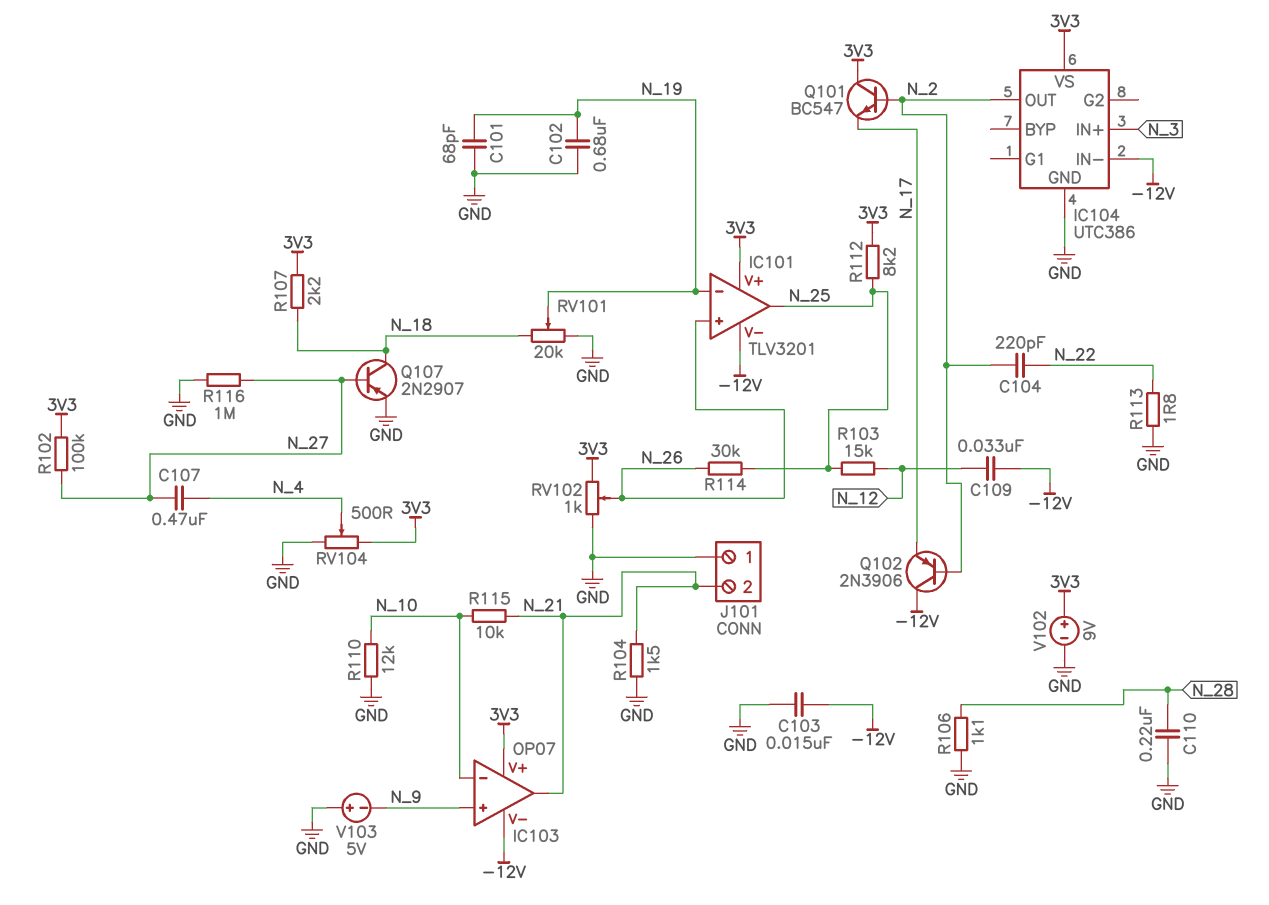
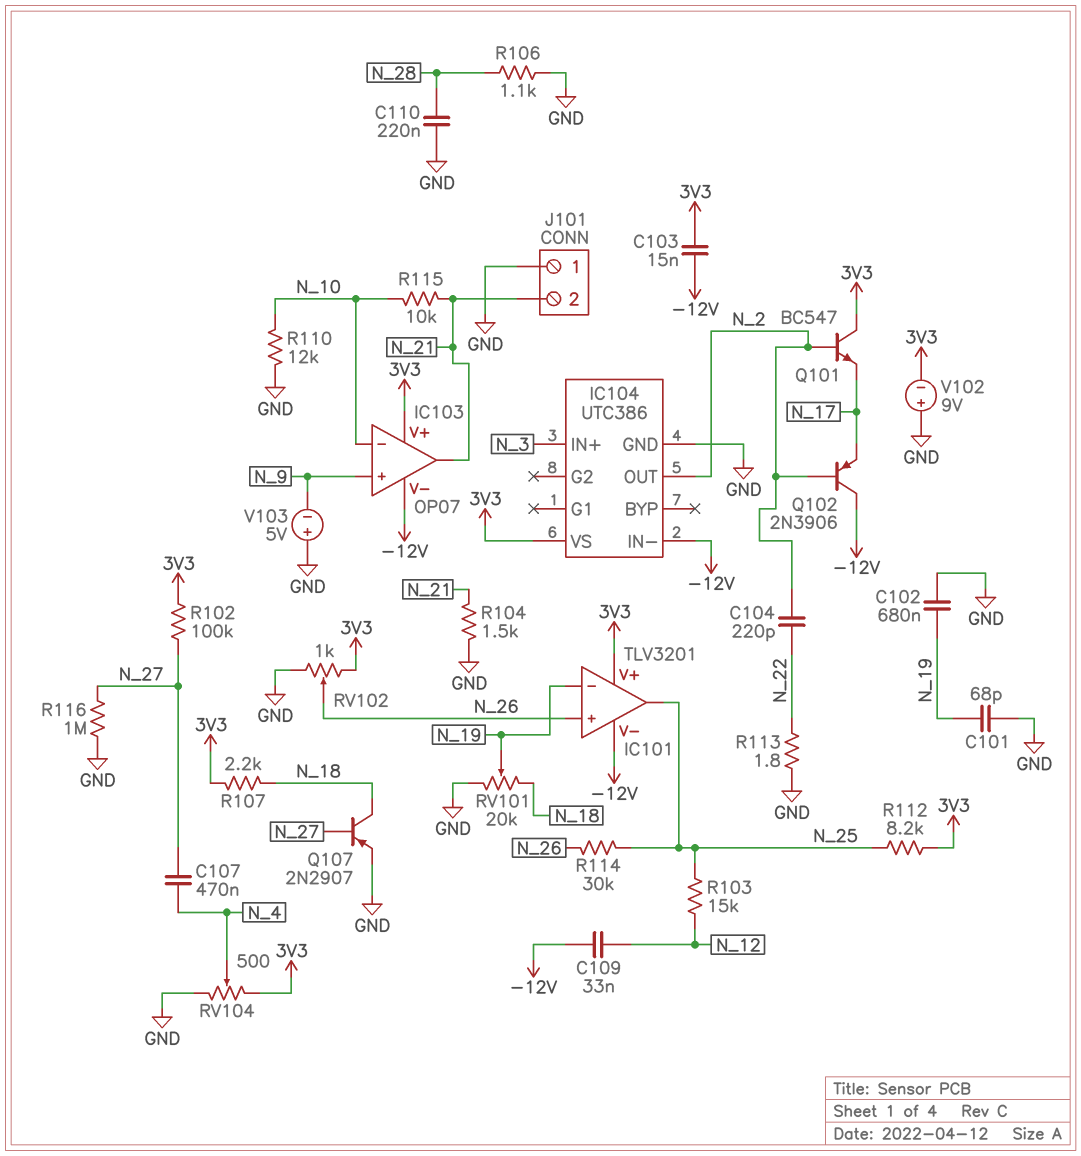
C103: 15nF (-12V, GND) -> 15nF (-12V, 3V3)
V102: 9V (plus 3V3, minus GND) -> 9V (plus GND, minus 3V3)

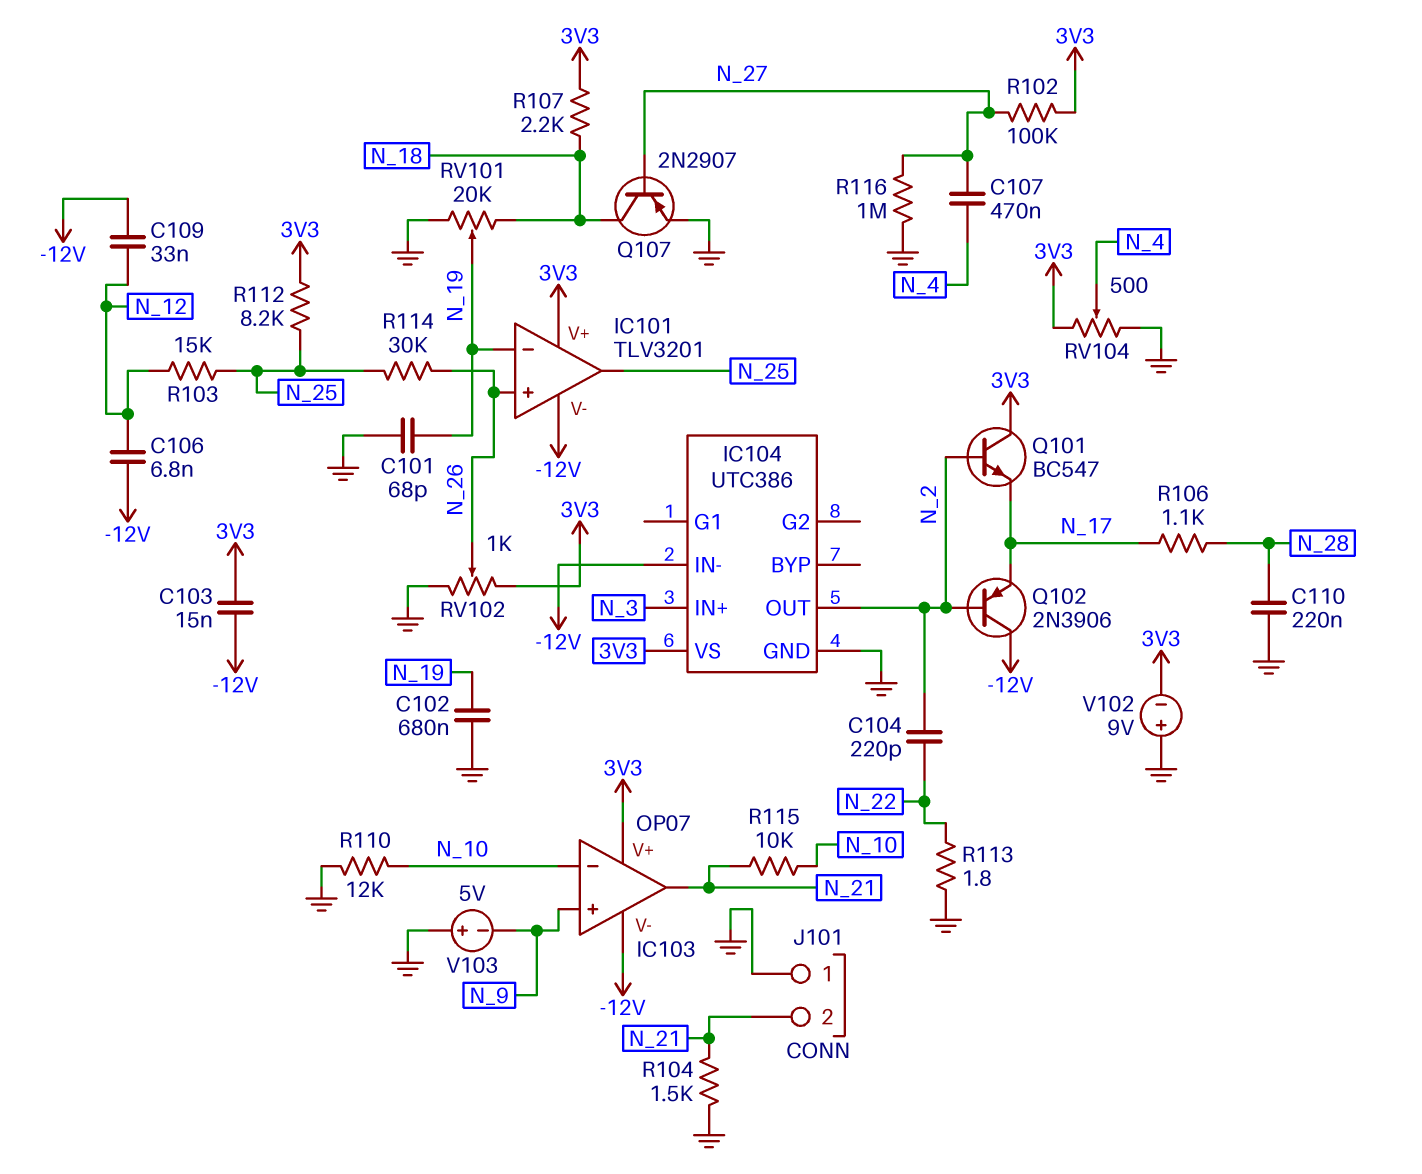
C106: none -> 6.8nF (-12V, N_12)
R106: 1.1k (GND, N_28) -> 1.1k (N_17, N_28)

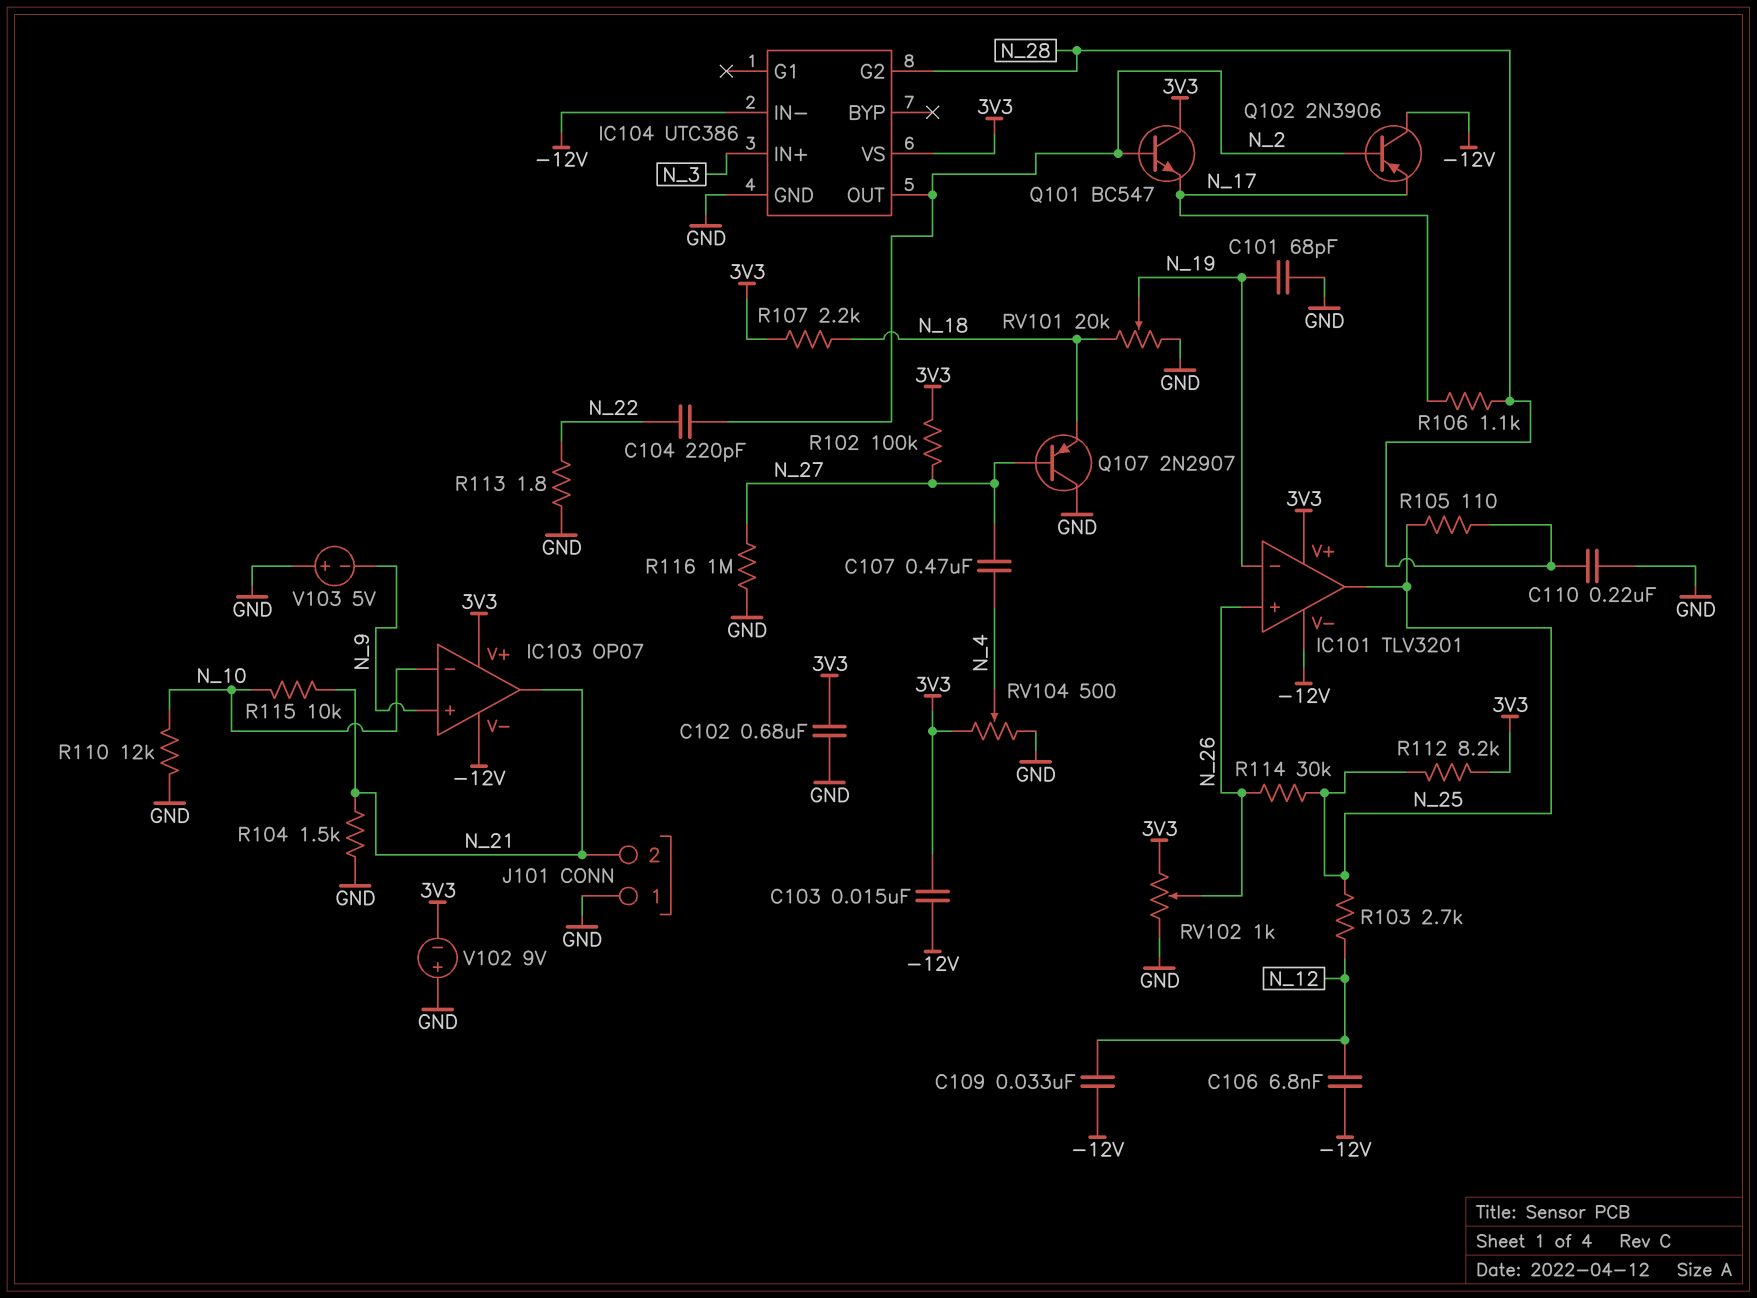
C102: 680nF (GND, N_19) -> 680nF (3V3, GND)
IC104 pin G2: none -> N_28
Q107: PNP 2N2907 (B N_27, C N_18, E GND) -> PNP 2N2907 (B N_27, C GND, E N_18)
R103: 15k (N_12, N_25) -> 2.7k (N_12, N_25)
R105: none -> 110 (N_25, N_28)

